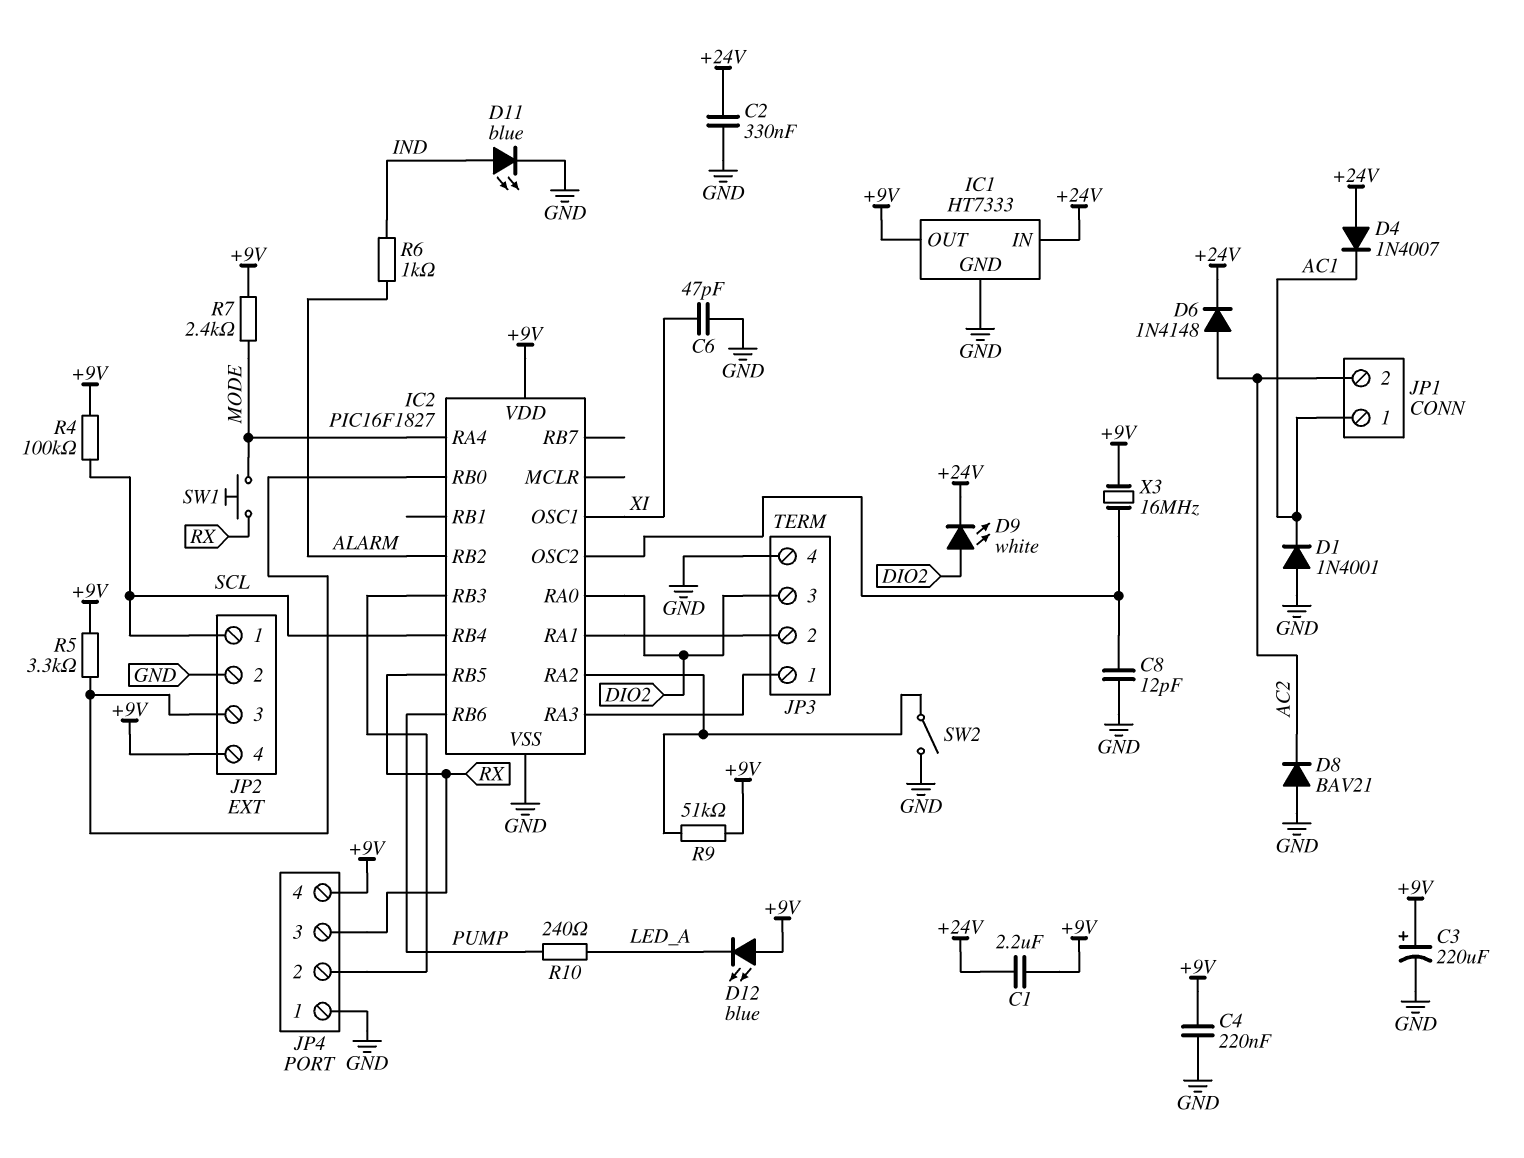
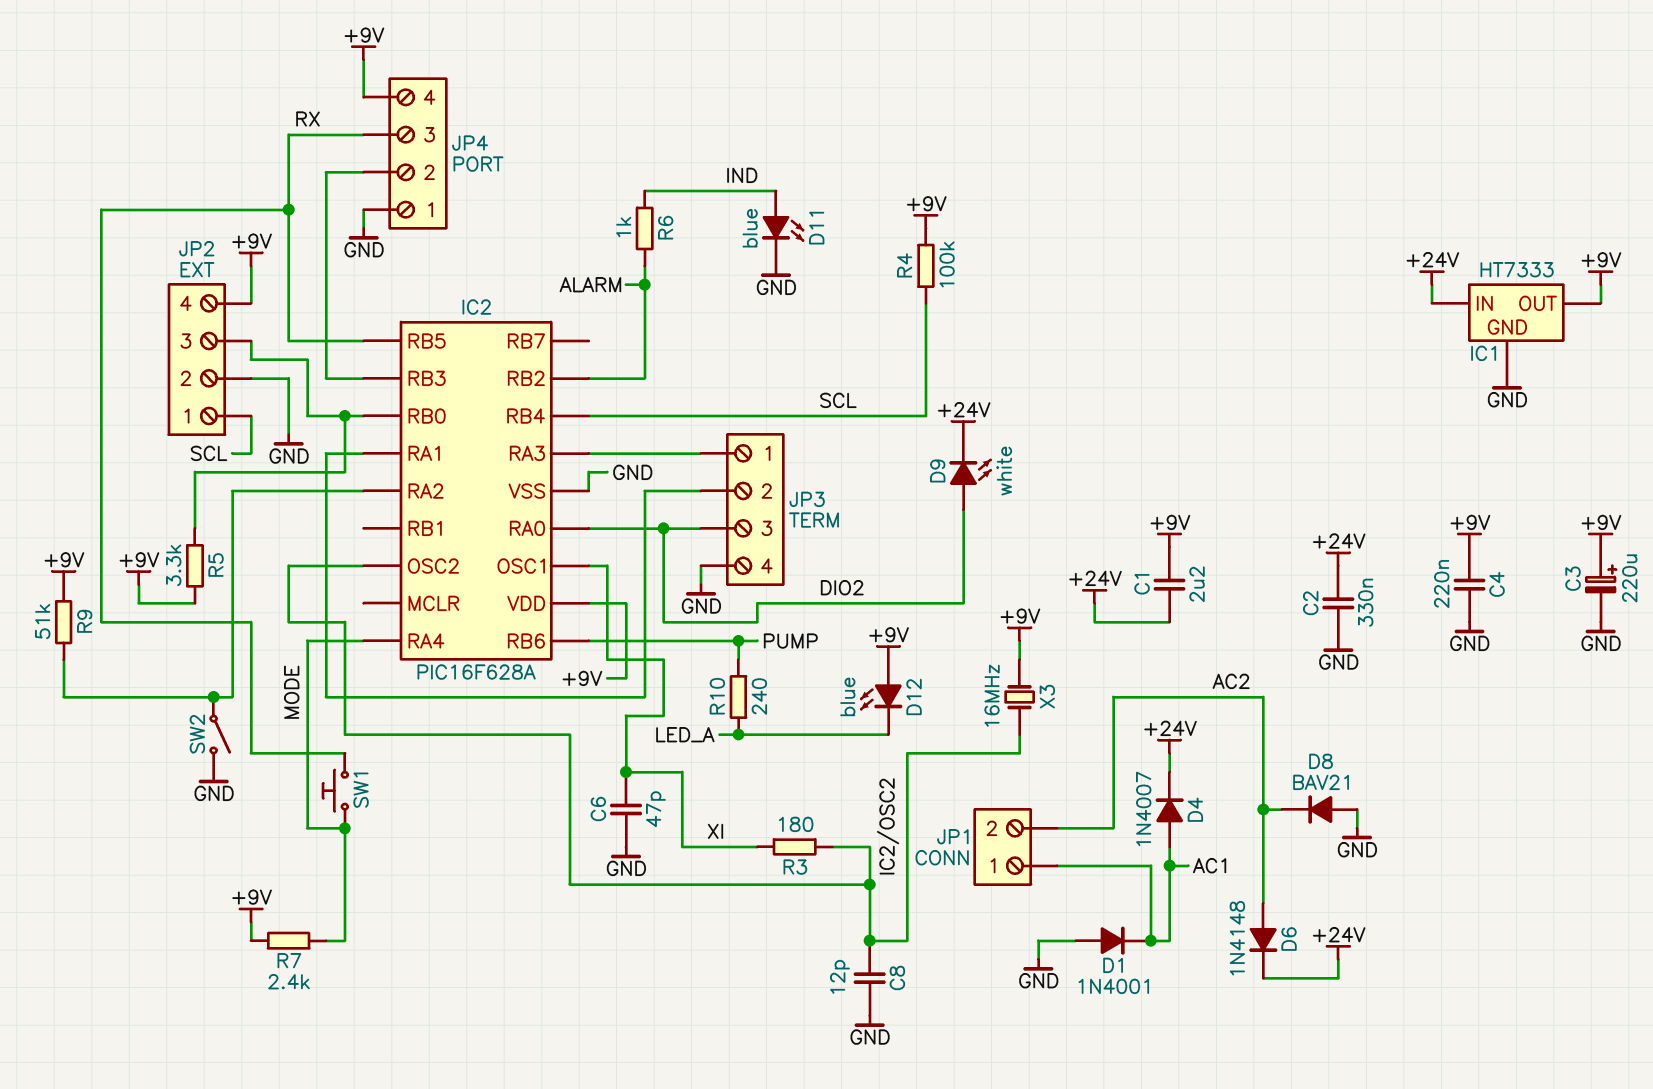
D4: diode 1N4007 (A +24V, K AC1) -> diode 1N4007 (A AC1, K +24V)
IC2: PIC16F1827 -> PIC16F628A
R3: none -> 180 (IC2/OSC2, XI)

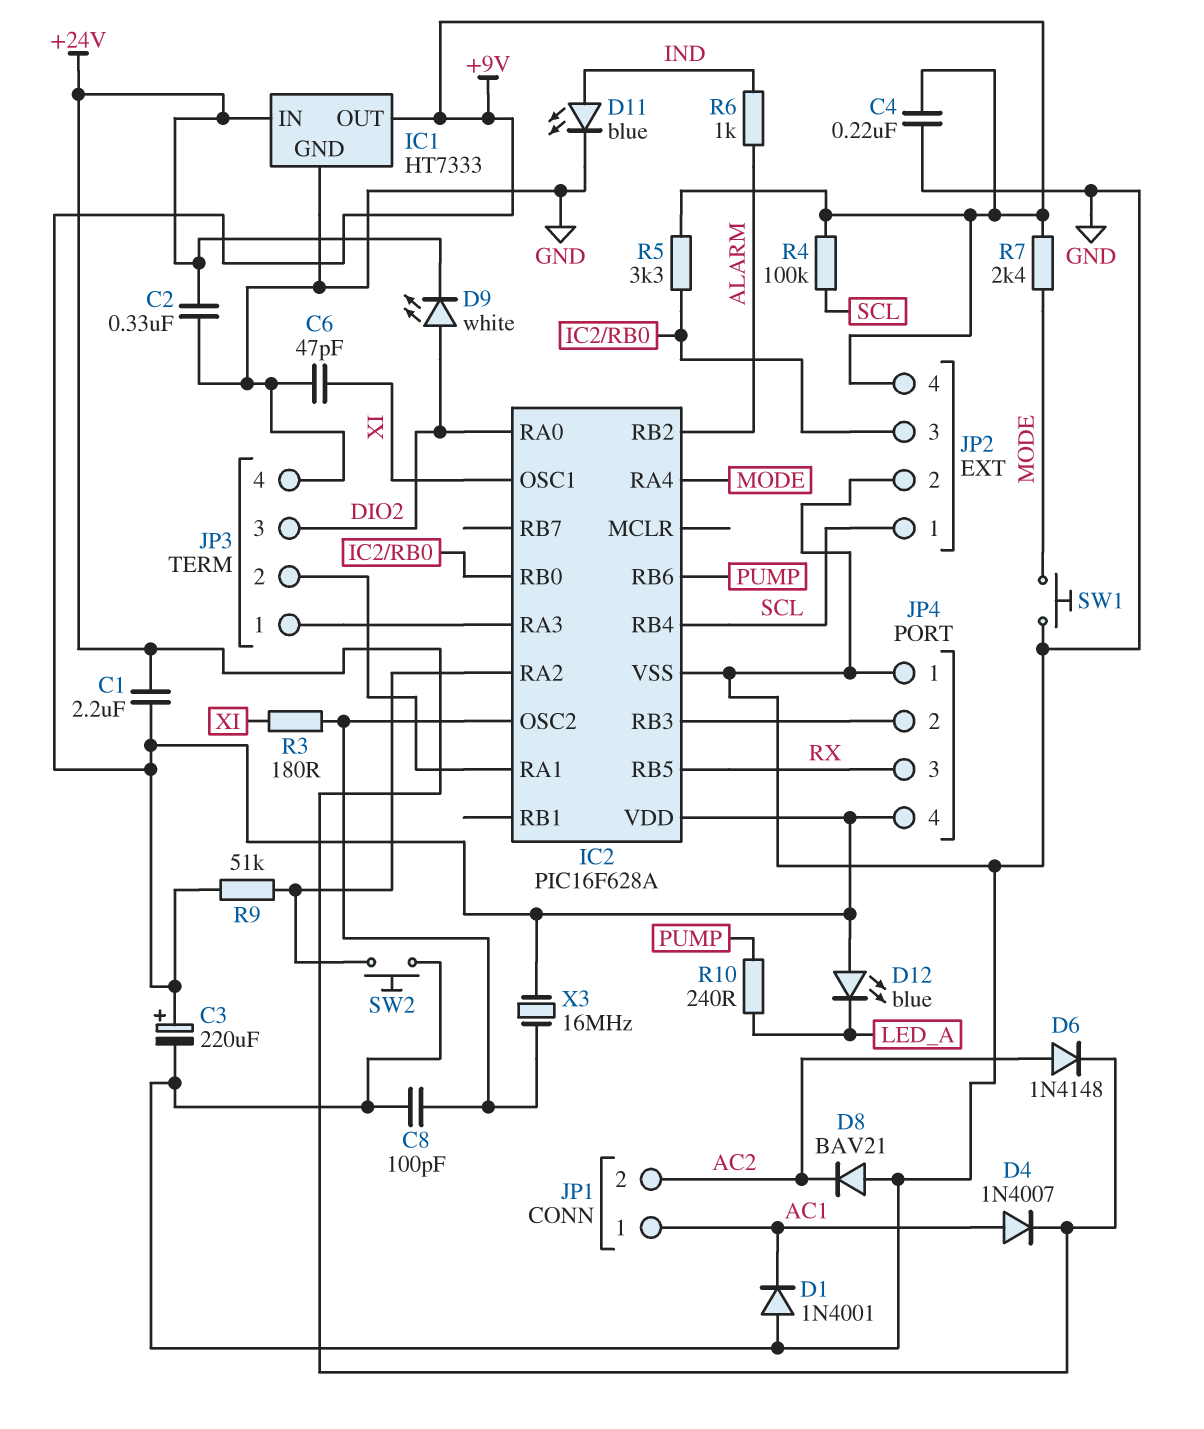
C8: 12pF (GND, IC2/OSC2) -> 100pF (GND, IC2/OSC2)
SW1: button (MODE, RX) -> button (GND, MODE)
SW2: switch (GND, IC2/RA2) -> button (GND, IC2/RA2)

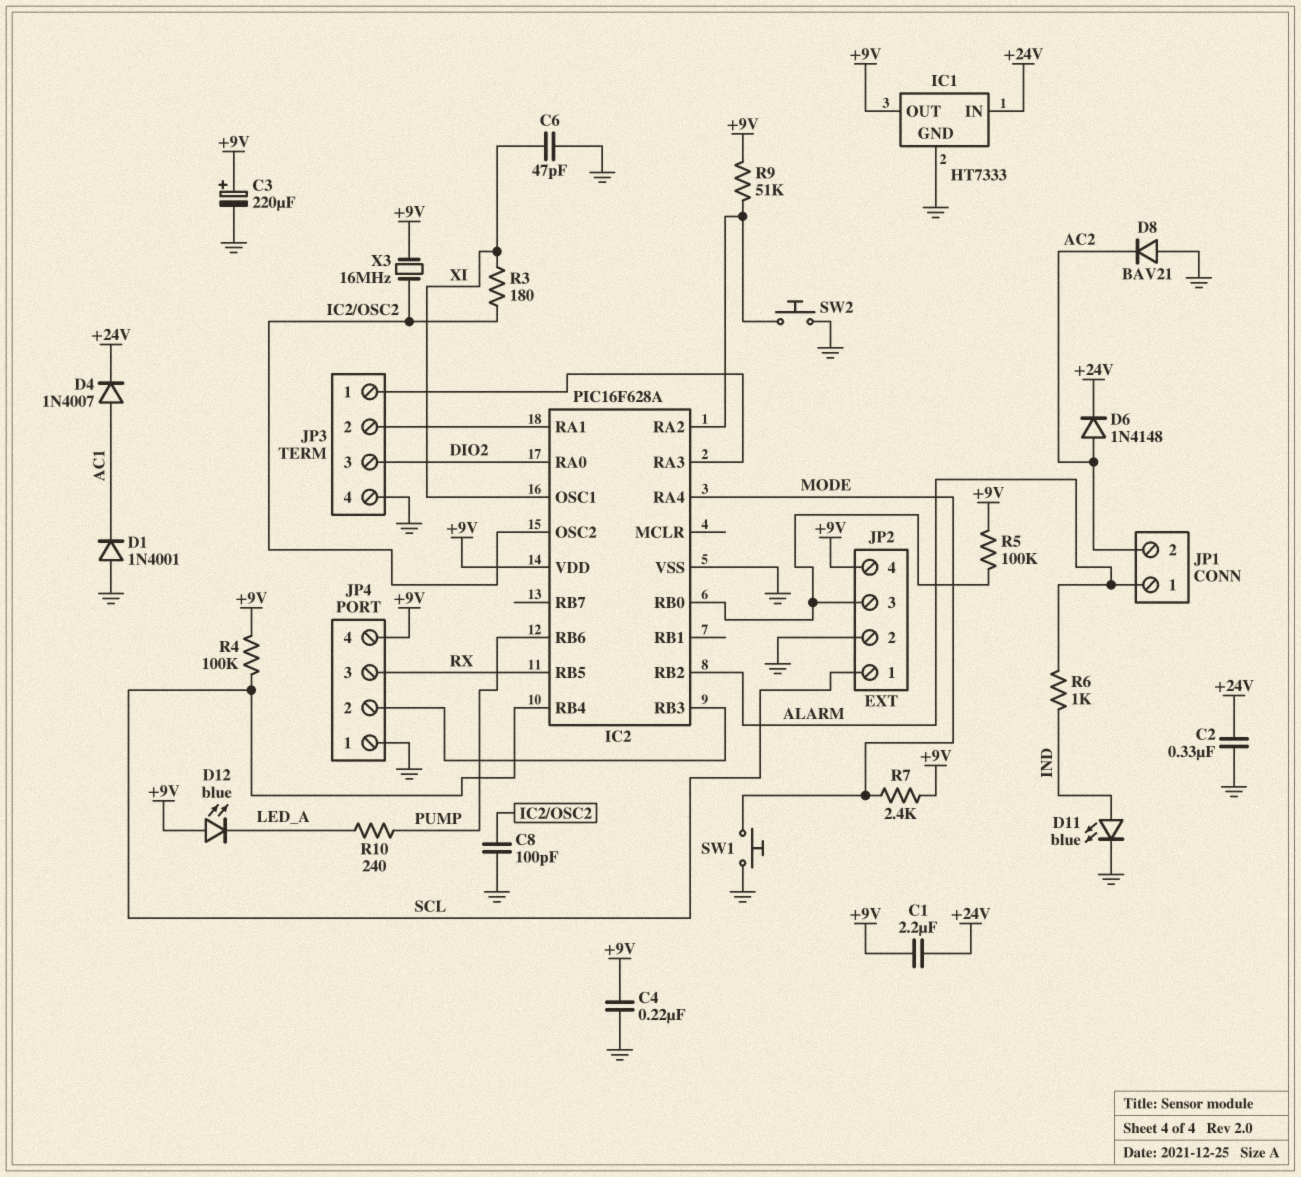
D9: LED white (A DIO2, K +24V) -> none
JP1 pin 1: AC1 -> ALARM
R5: 3.3k (+9V, IC2/RB0) -> 100k (+9V, IC2/RB0)

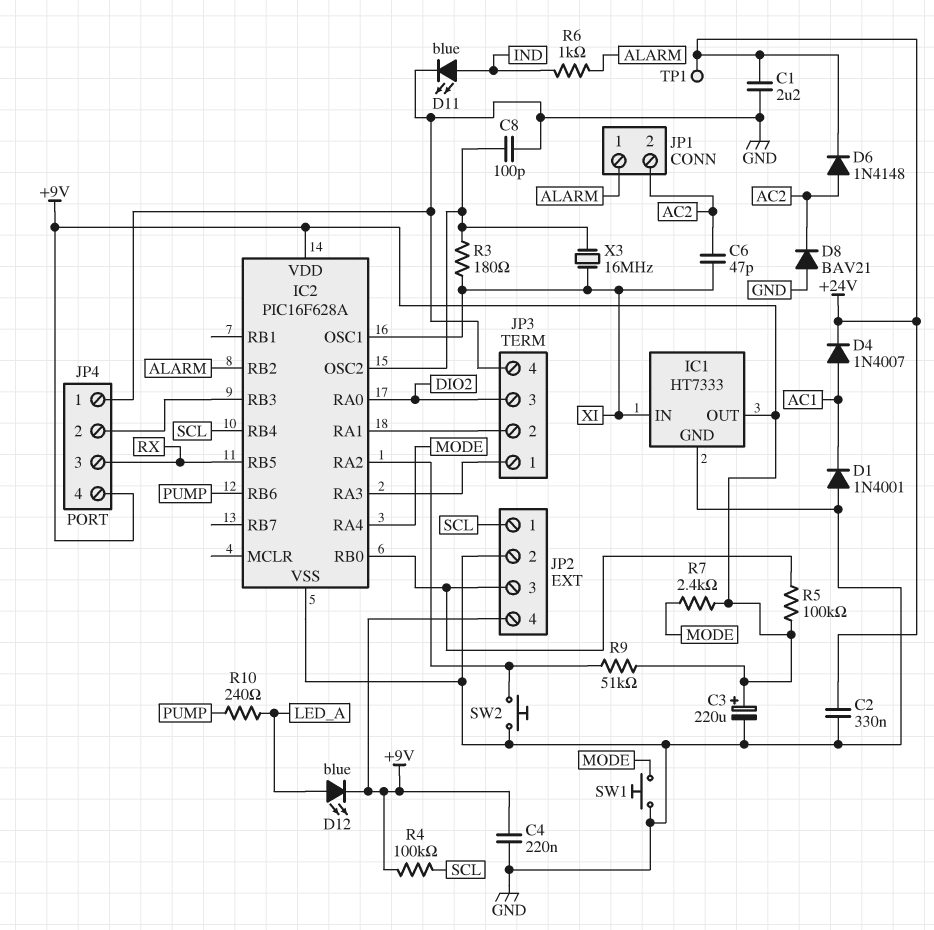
C1: 2.2uF (+9V, +24V) -> 2.2uF (+24V, GND)
C6: 47pF (GND, XI) -> 47pF (AC2, XI)
D12: LED blue (A +9V, K LED_A) -> LED blue (A LED_A, K +9V)
IC1 pin IN: +24V -> XI
TP1: none -> test point (+24V)
X3: 16MHz (+9V, IC2/OSC2) -> 16MHz (IC2/OSC2, XI)

